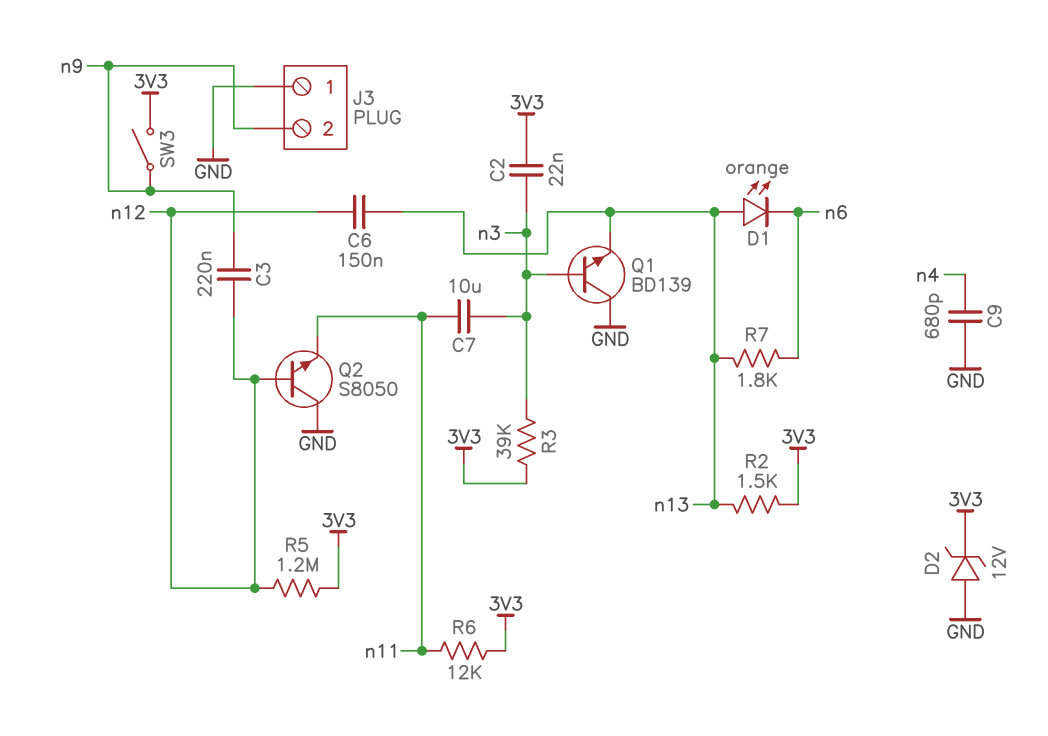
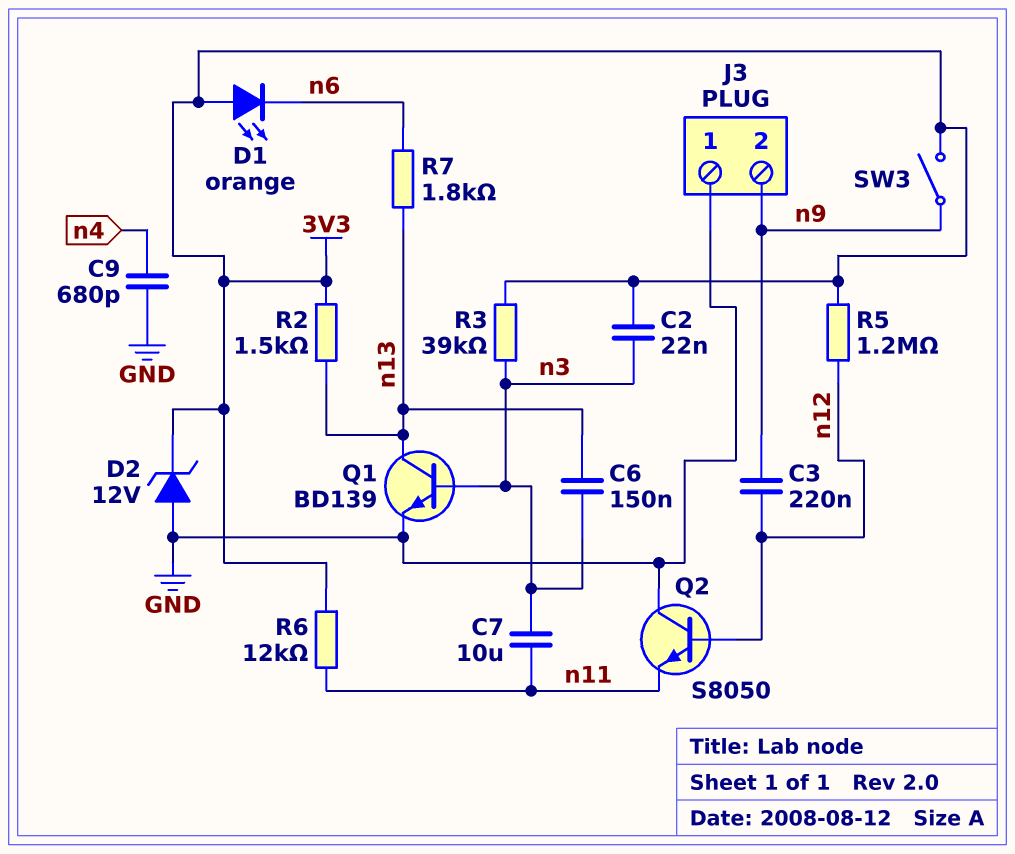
C6: 150nF (n12, n13) -> 150nF (n3, n13)
D1: LED orange (A n13, K n6) -> LED orange (A 3V3, K n6)
Q1: NPN BD139 (B n3, C GND, E n13) -> NPN BD139 (B n3, C n13, E GND)

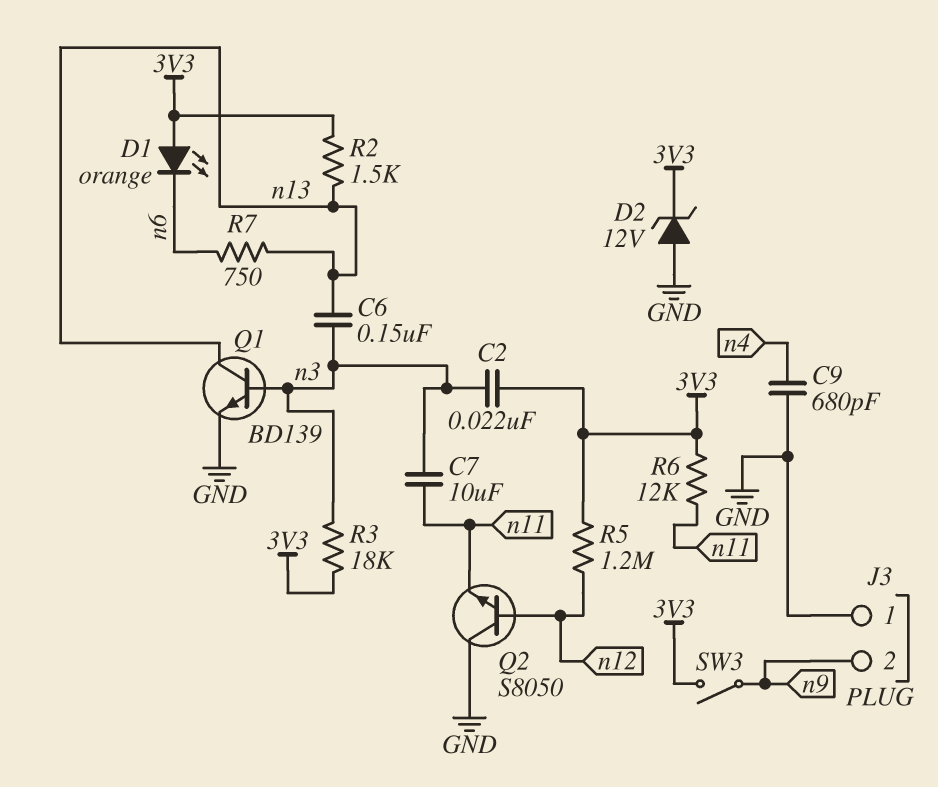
C3: 220nF (n9, n12) -> none
R3: 39k (3V3, n3) -> 18k (3V3, n3)
R7: 1.8k (n6, n13) -> 750 (n6, n13)

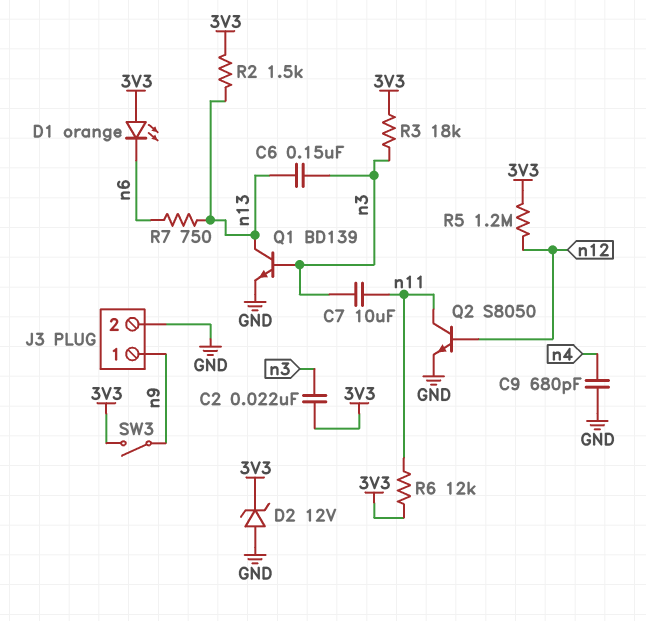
J3 pin 1: GND -> n9
J3 pin 2: n9 -> GND
Q2: NPN S8050 (B n12, C GND, E n11) -> NPN S8050 (B n12, C n11, E GND)

